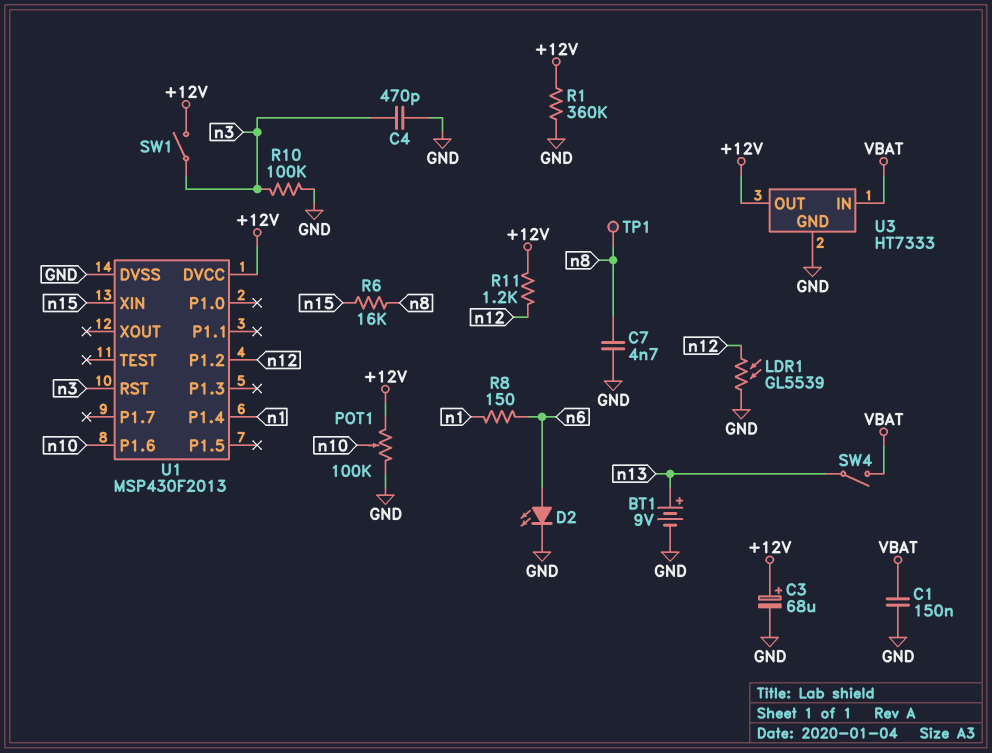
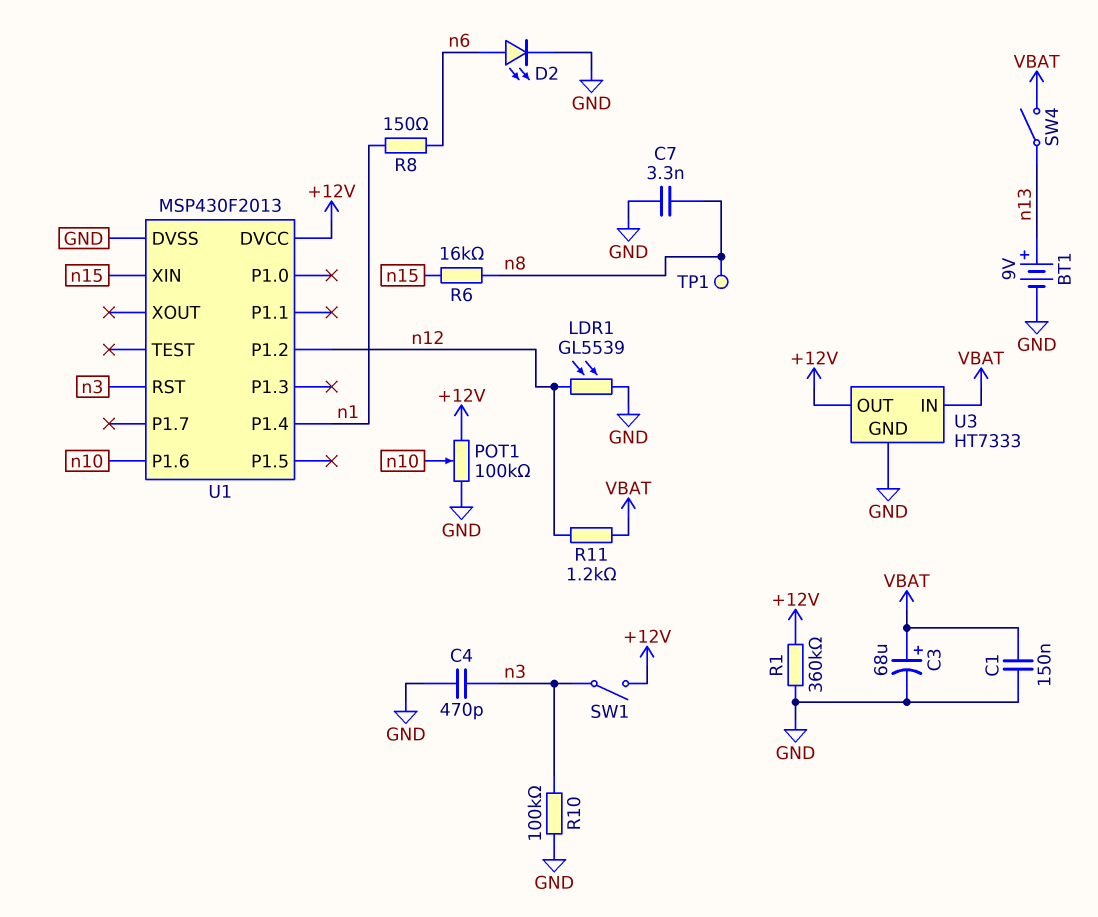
C3: 68uF (plus +12V, minus GND) -> 68uF (plus VBAT, minus GND)
C7: 4.7nF (GND, n8) -> 3.3nF (GND, n8)
R11: 1.2k (+12V, n12) -> 1.2k (VBAT, n12)

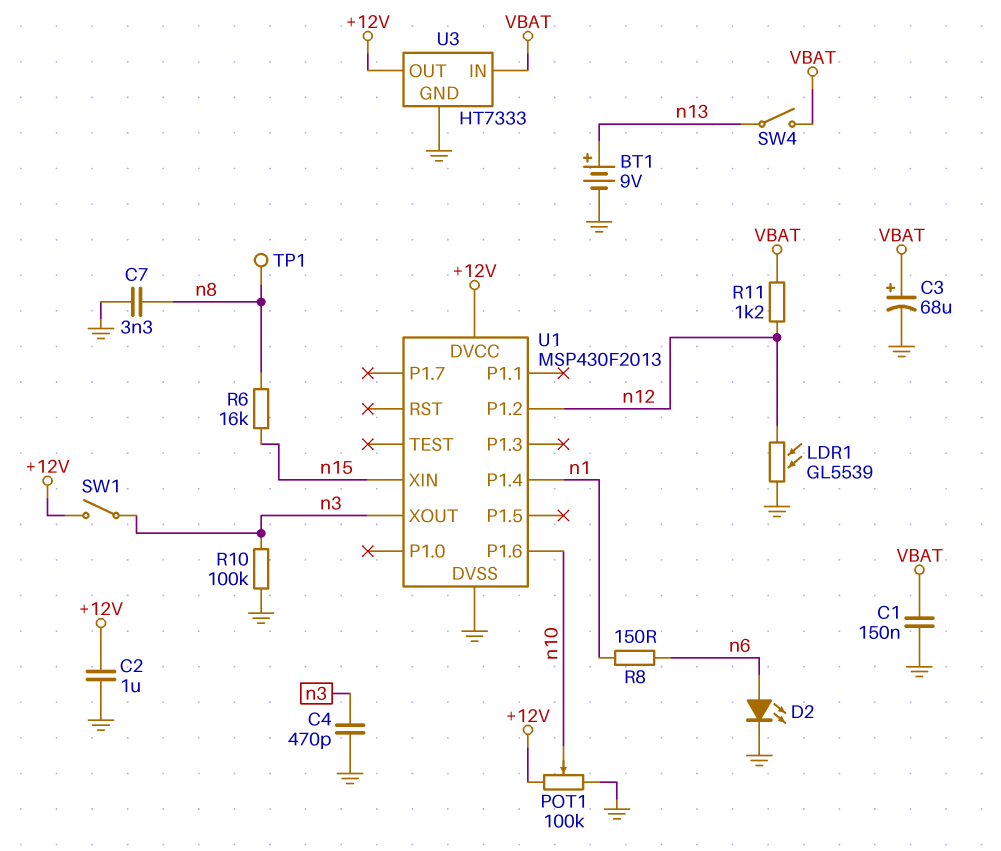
C2: none -> 1uF (+12V, GND)
R1: 360k (+12V, GND) -> none
U1 pin RST: n3 -> none
U1 pin XOUT: none -> n3

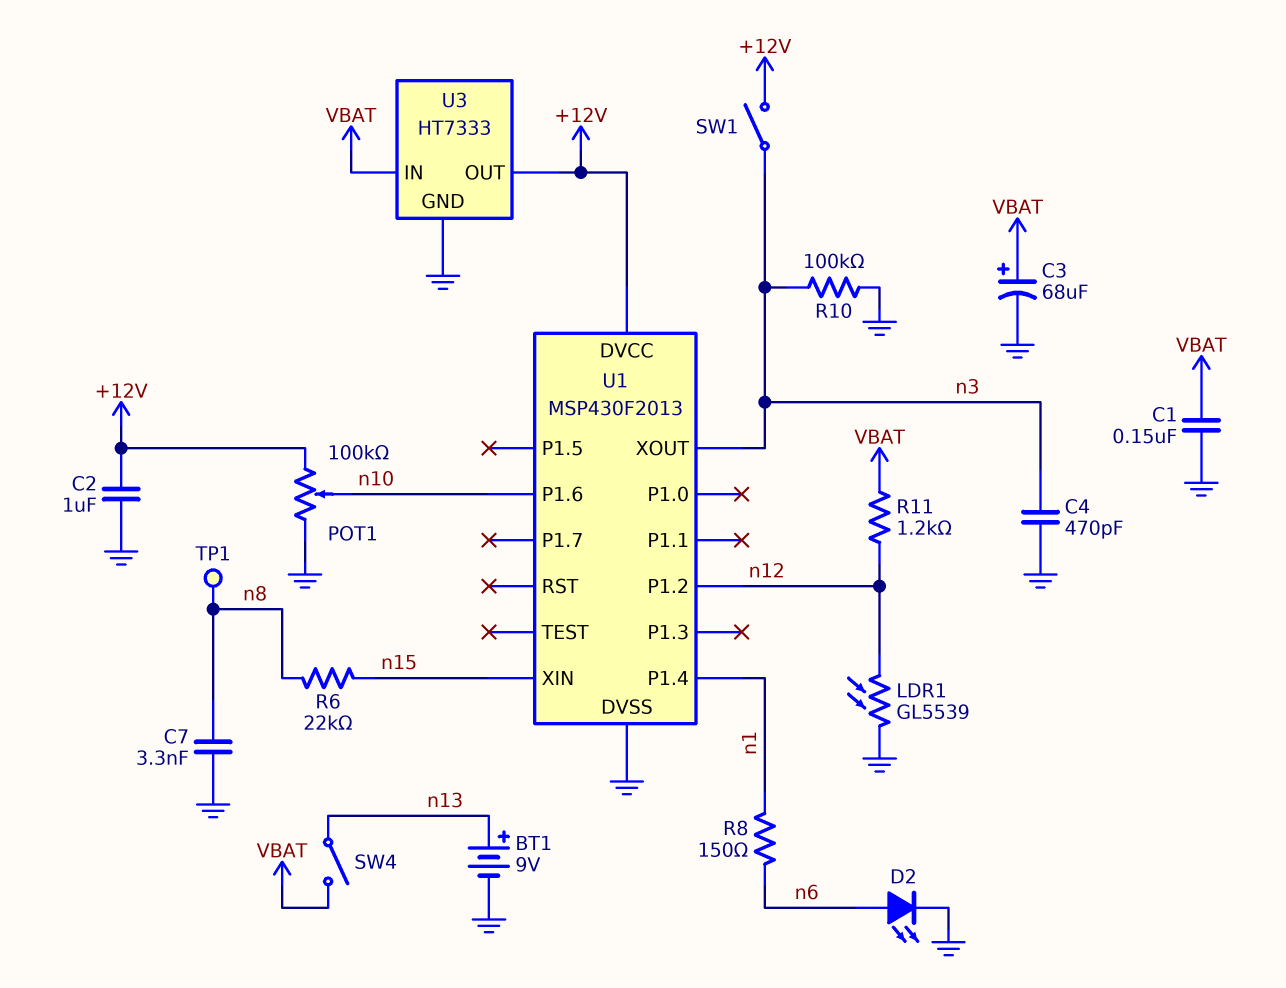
R6: 16k (n8, n15) -> 22k (n8, n15)

